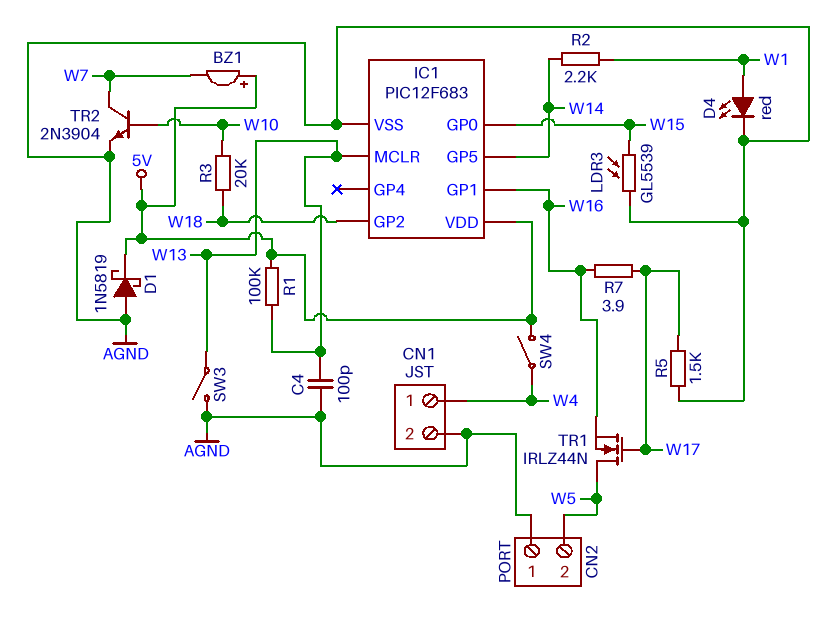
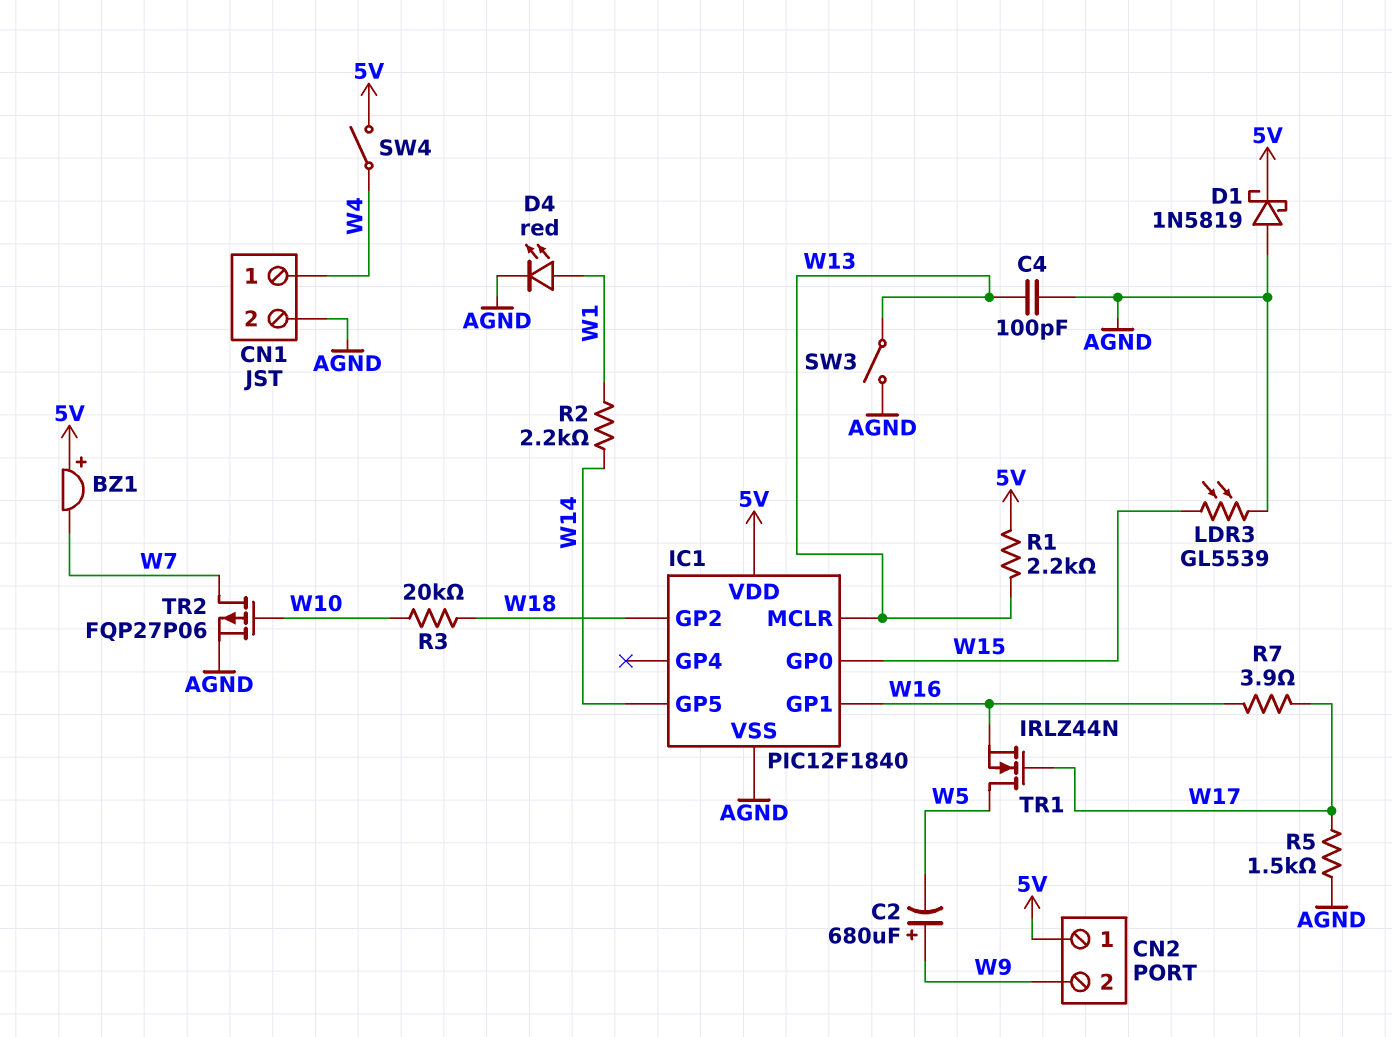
C2: none -> 680uF (plus W9, minus W5)
CN2 pin 1: AGND -> 5V
CN2 pin 2: W5 -> W9
IC1: PIC12F683 -> PIC12F1840
R1: 100k (5V, W13) -> 2.2k (5V, W13)
TR2: NPN 2N3904 (B W10, C W7, E AGND) -> PMOS FQP27P06 (G W10, D W7, S AGND)

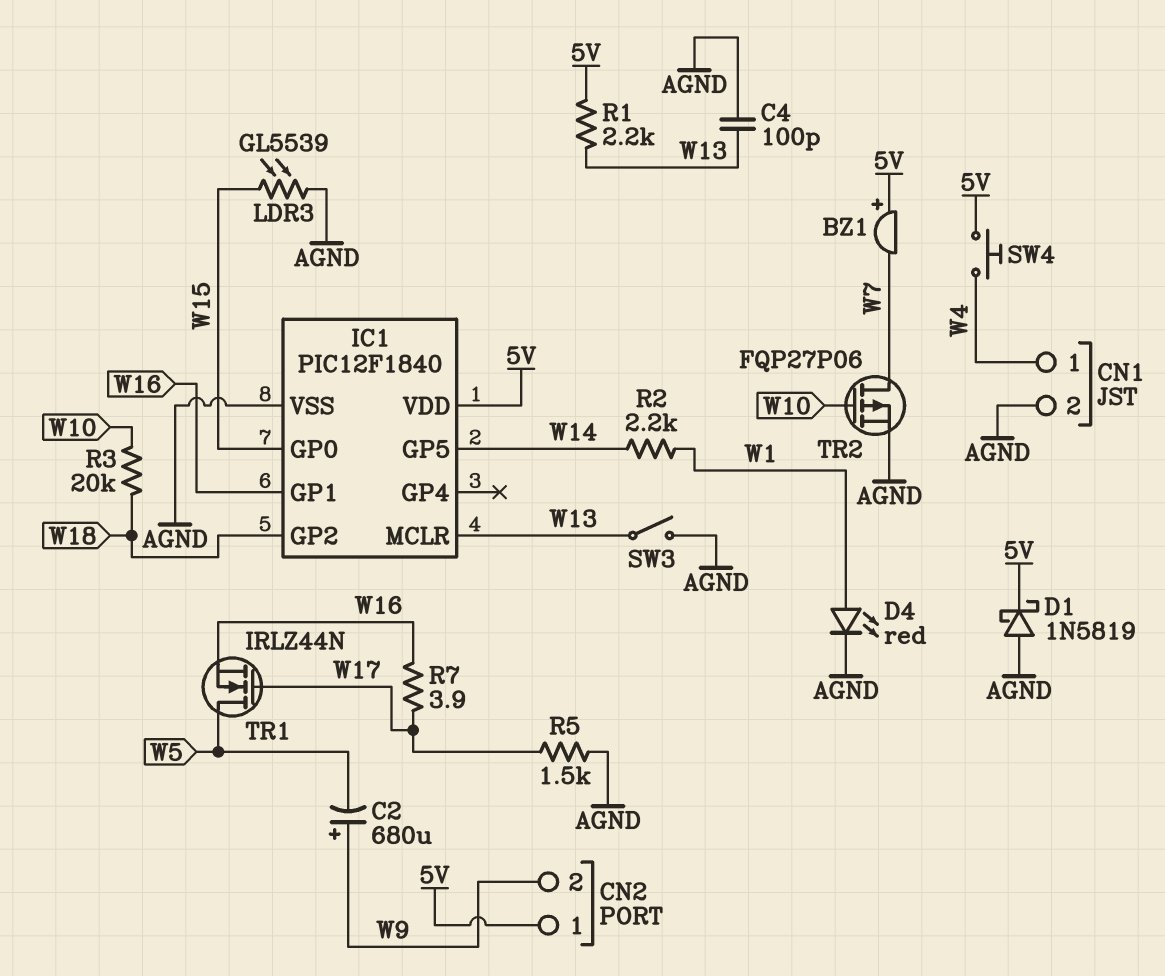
SW4: switch (5V, W4) -> button (5V, W4)

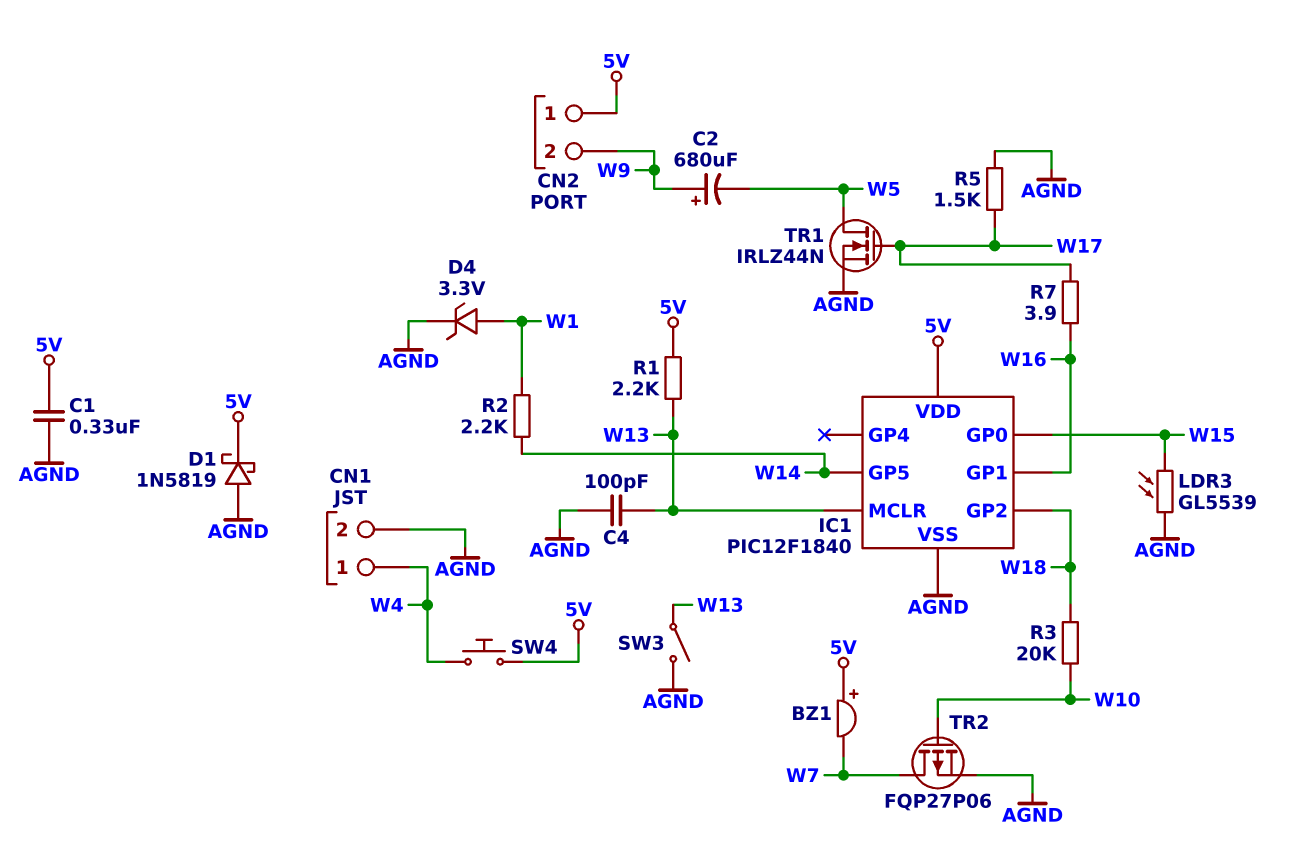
C1: none -> 330nF (5V, AGND)
D4: LED red (A W1, K AGND) -> zener 3.3V (A W1, K AGND)
TR1: NMOS IRLZ44N (G W17, D W5, S W16) -> NMOS IRLZ44N (G W17, D W5, S AGND)

